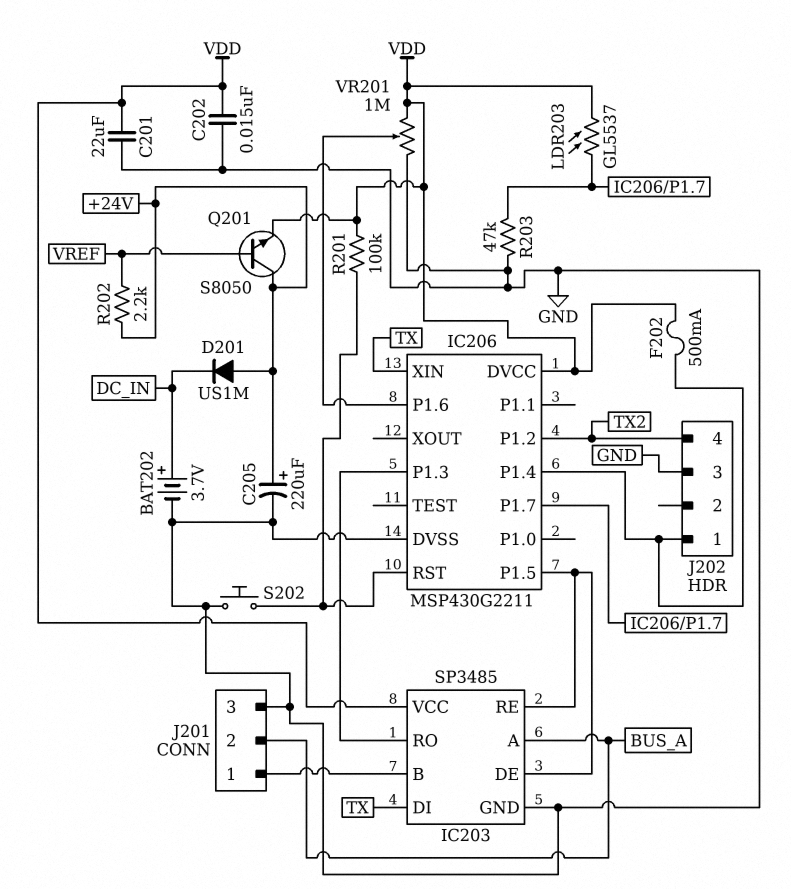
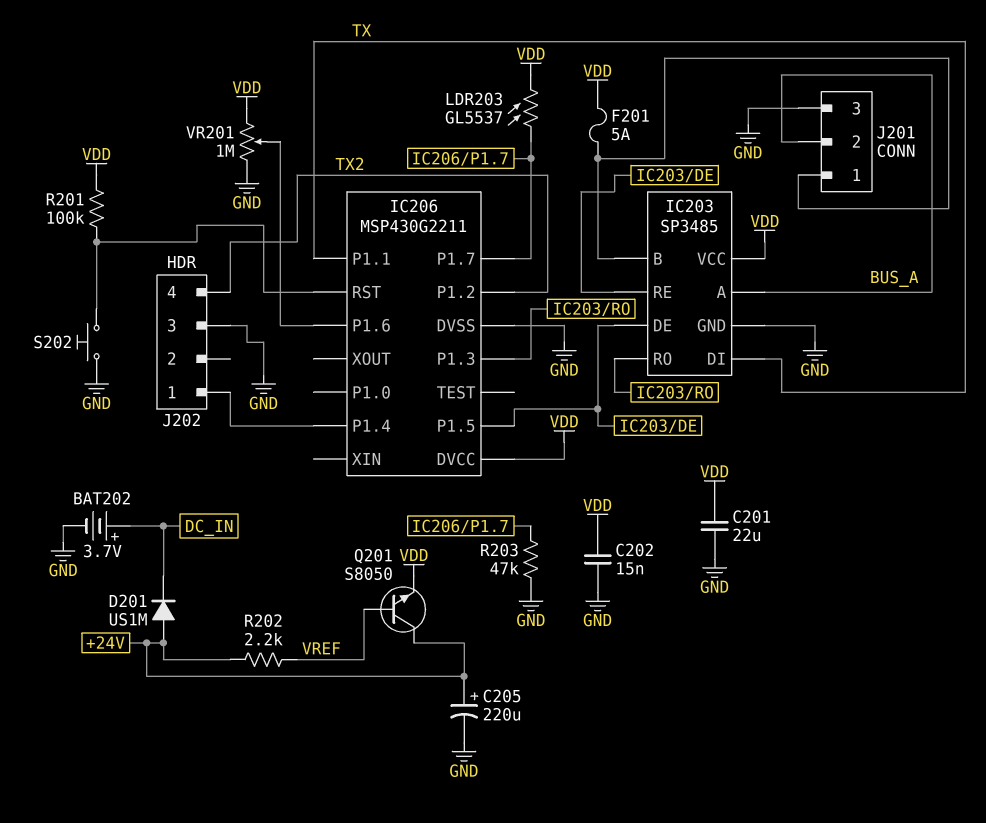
F201: none -> 5A (IC203/B, VDD)
F202: 500mA (IC206/P1.4, VDD) -> none
IC206 pin P1.1: none -> TX
IC206 pin XIN: TX -> none

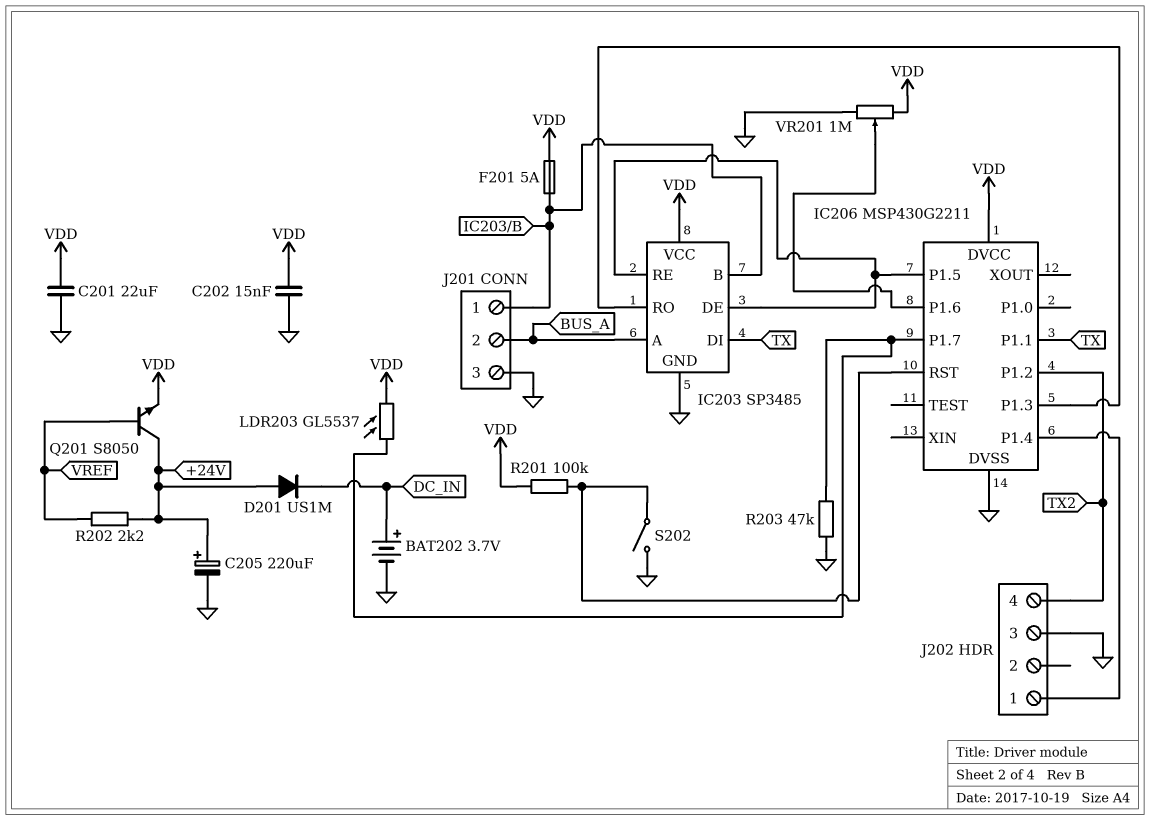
S202: button (GND, IC206/RST) -> switch (GND, IC206/RST)

